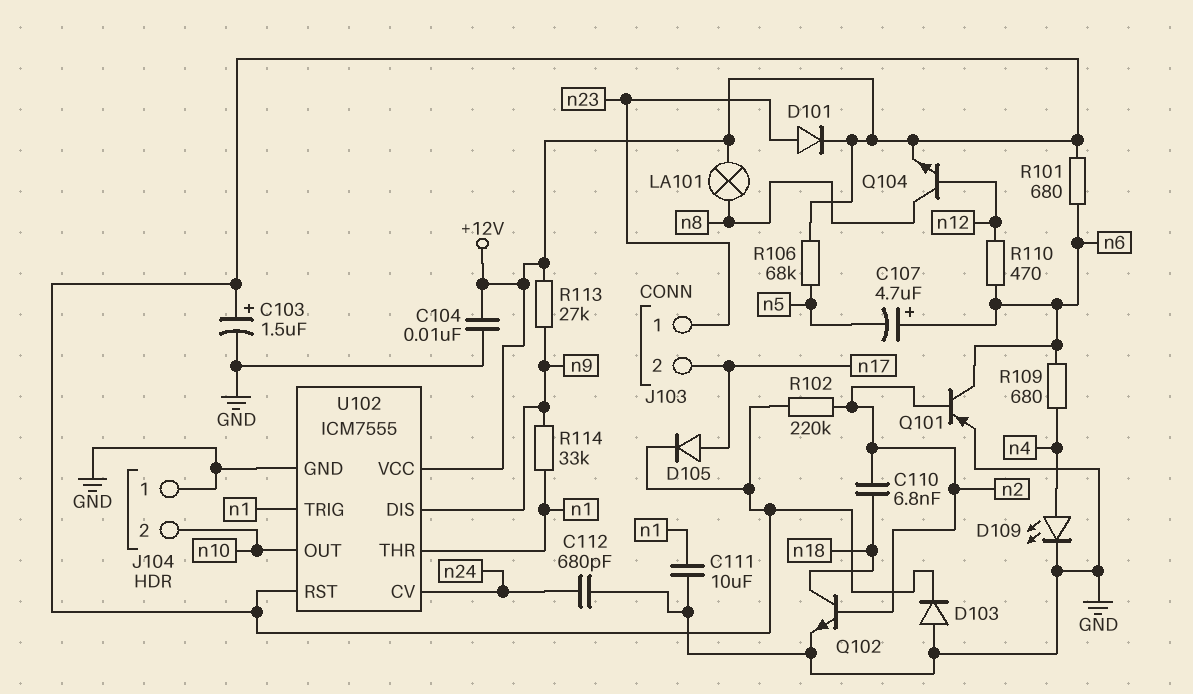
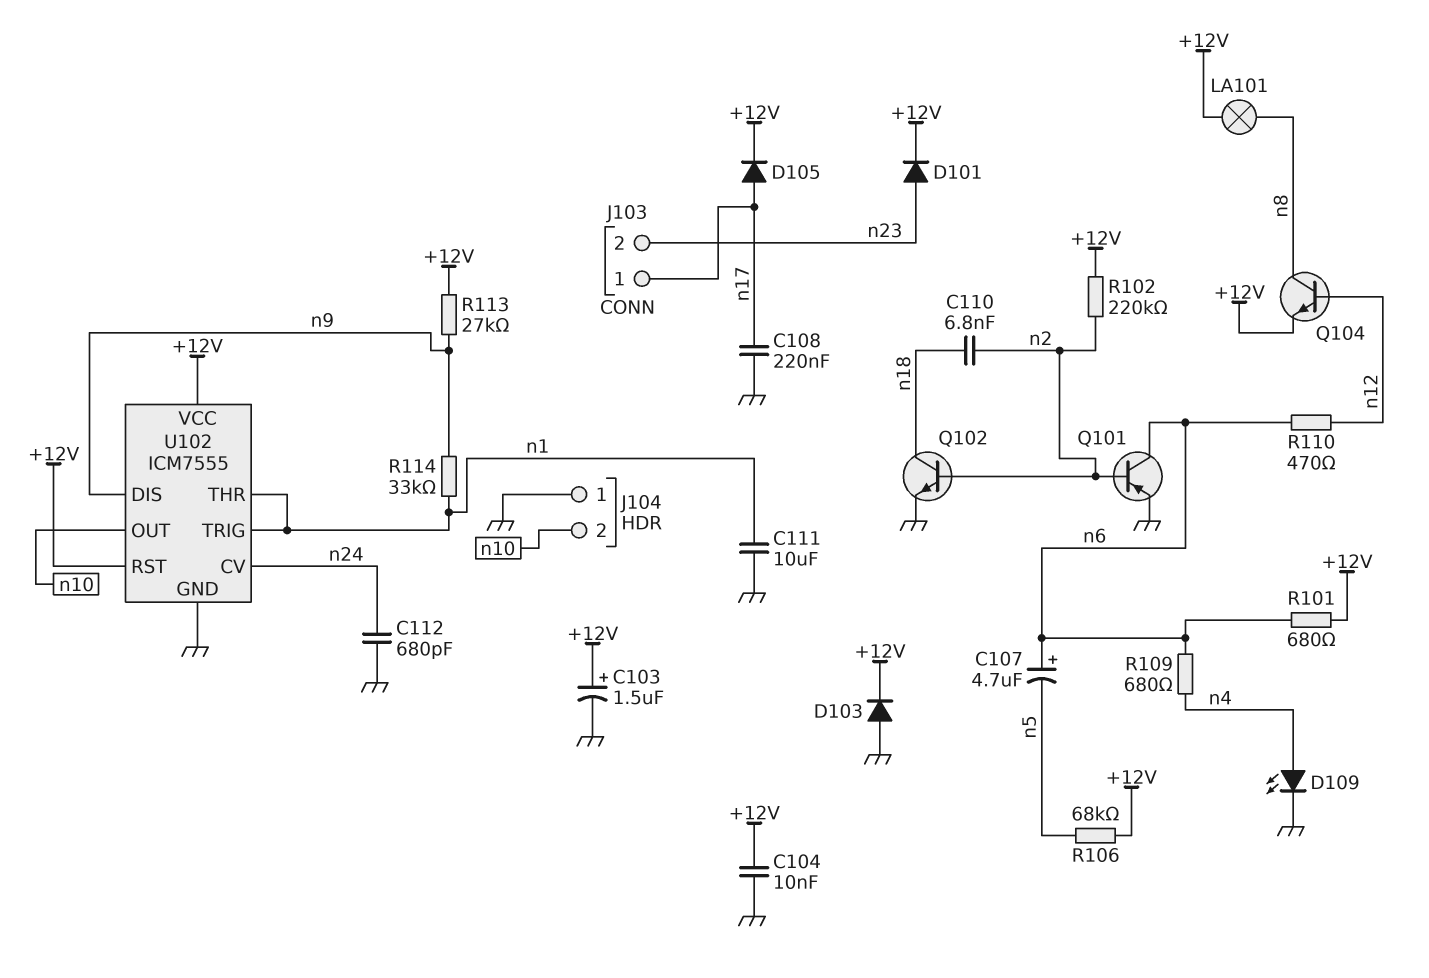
C108: none -> 220nF (GND, n17)
J103 pin 1: n23 -> n17
J103 pin 2: n17 -> n23

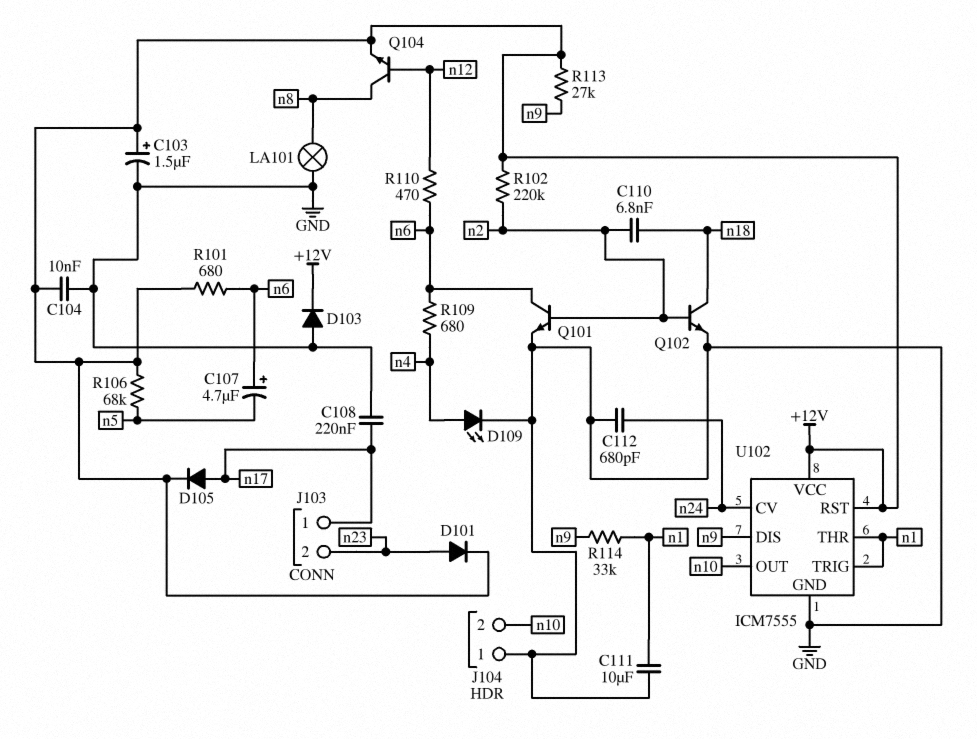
LA101: lamp (+12V, n8) -> lamp (GND, n8)
Q101: PNP (B n2, C n6, E GND) -> NPN (B n2, C n6, E GND)

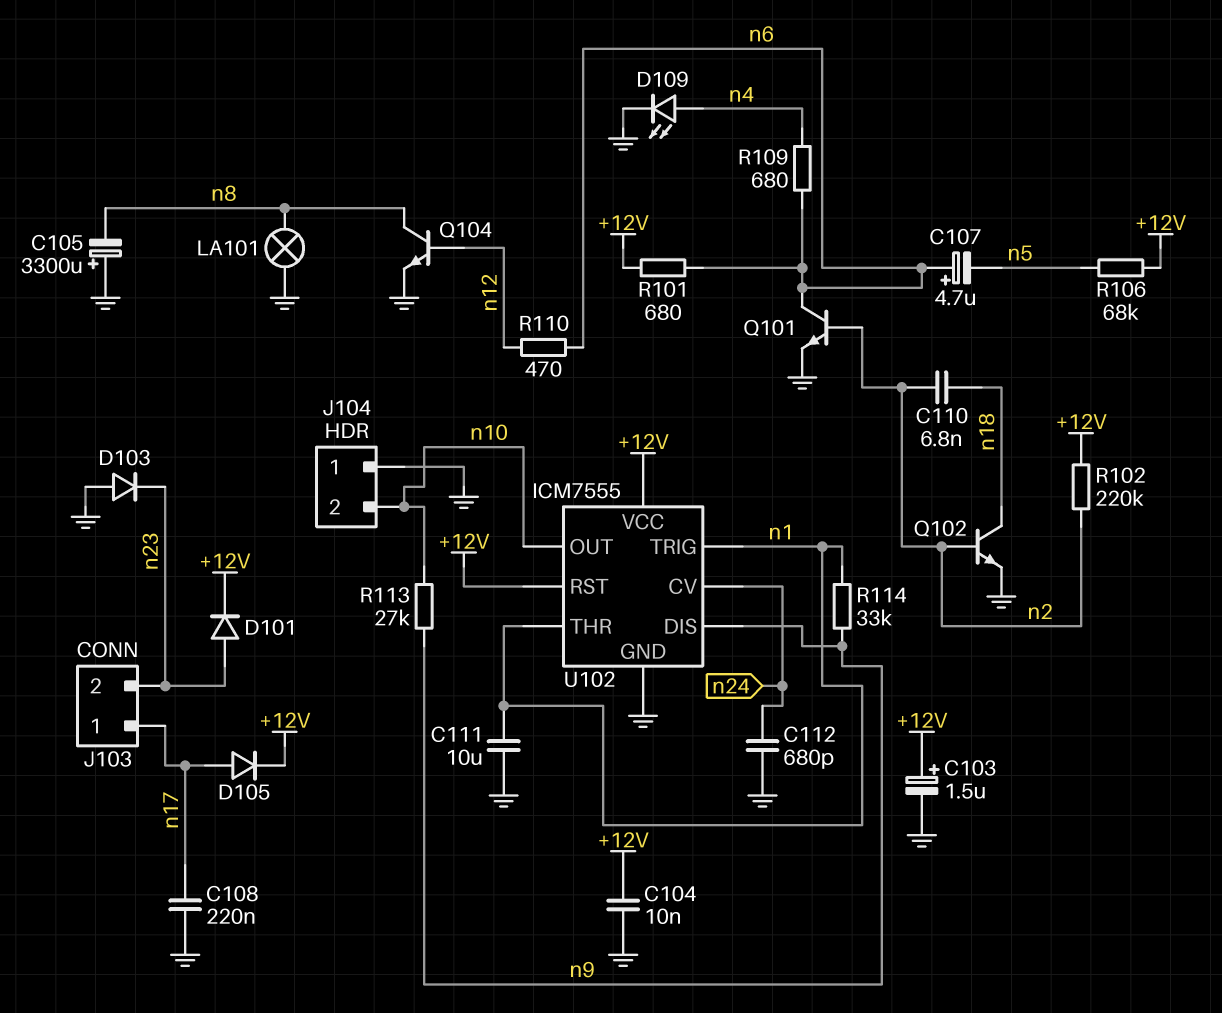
C105: none -> 3300uF (plus GND, minus n8)
D103: diode (A GND, K +12V) -> diode (A GND, K n23)
Q104: NPN (B n12, C n8, E +12V) -> NPN (B n12, C n8, E GND)
R113: 27k (+12V, n9) -> 27k (n9, n10)

